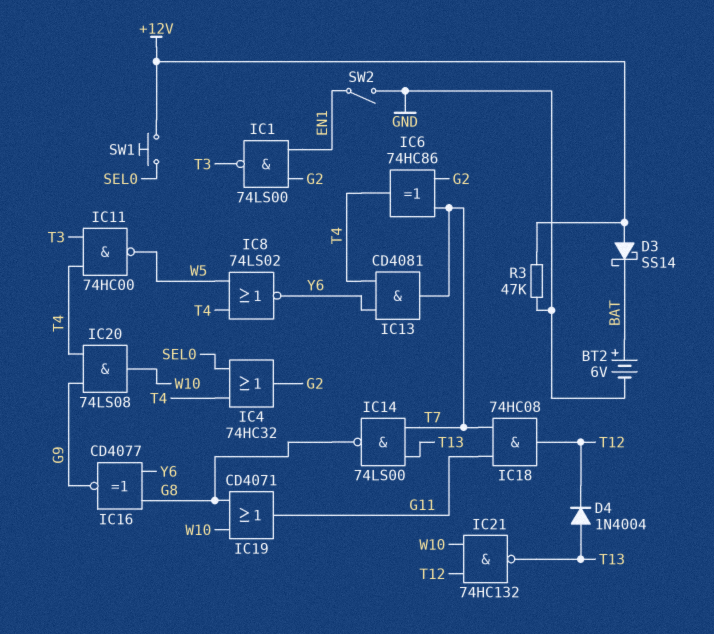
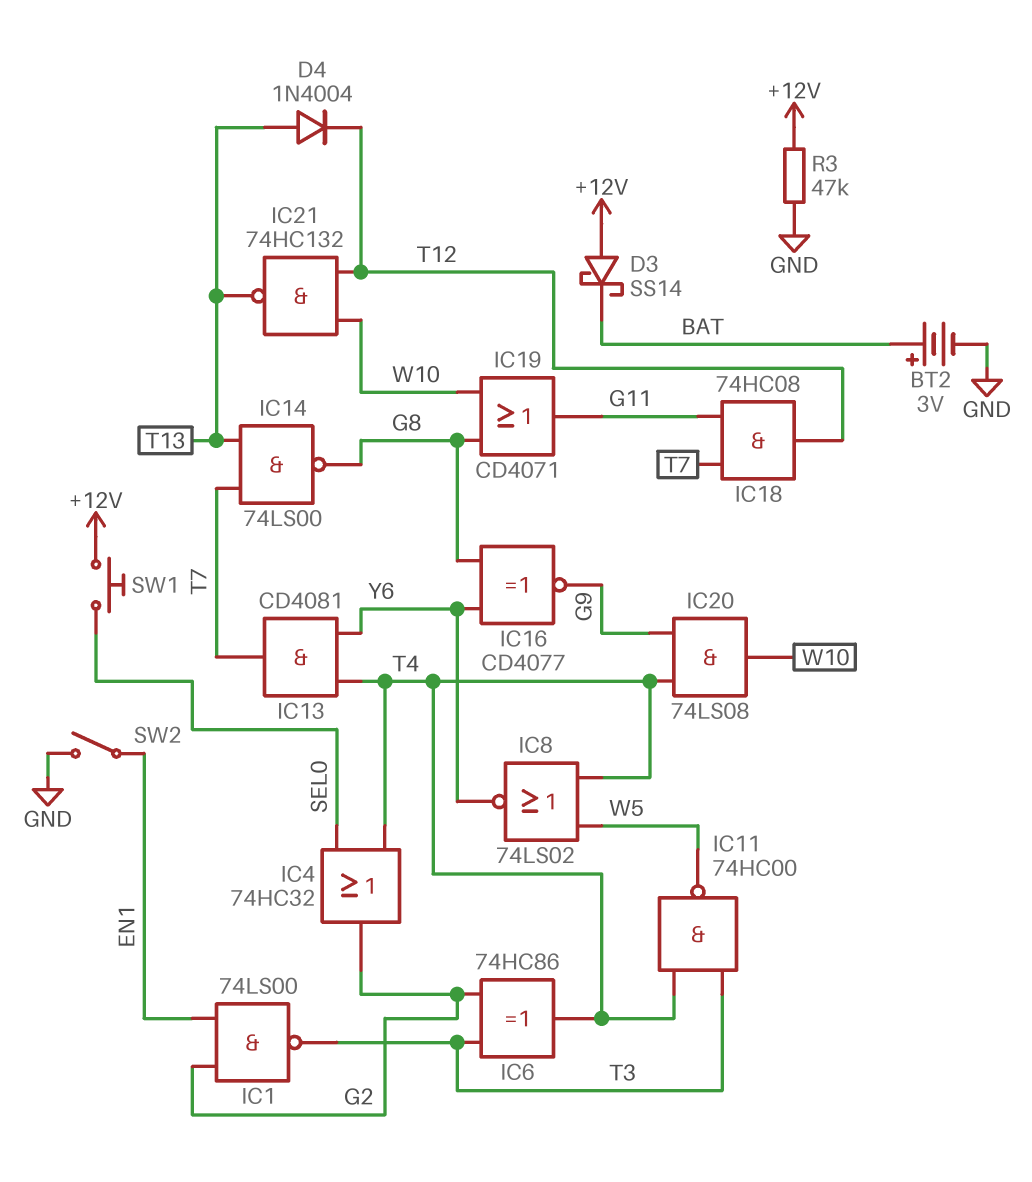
BT2: 6V (plus BAT, minus GND) -> 3V (plus BAT, minus GND)
IC6: XOR 74HC86 (in G2, in T7, out T4) -> XOR 74HC86 (in G2, in T3, out T4)

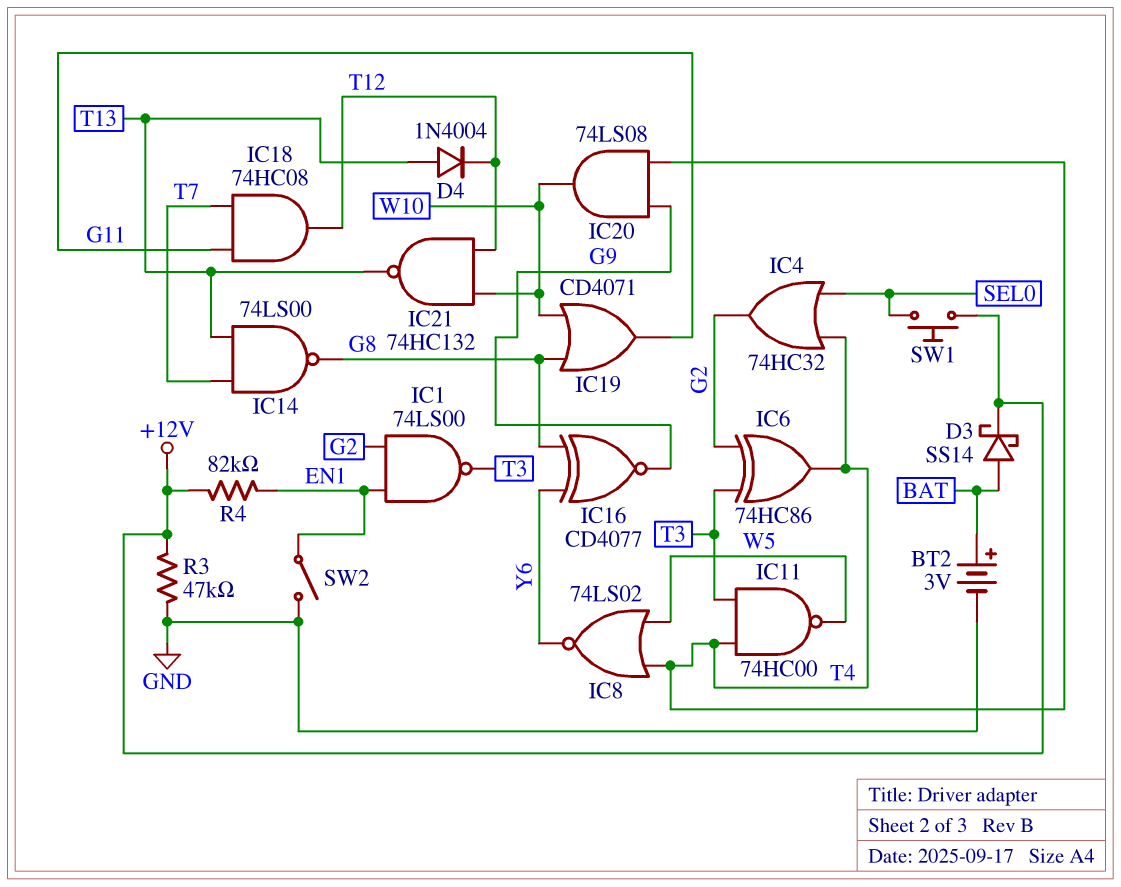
D3: schottky SS14 (A +12V, K BAT) -> schottky SS14 (A BAT, K +12V)
IC13: AND CD4081 (in T4, in Y6, out T7) -> none
R4: none -> 82k (+12V, EN1)

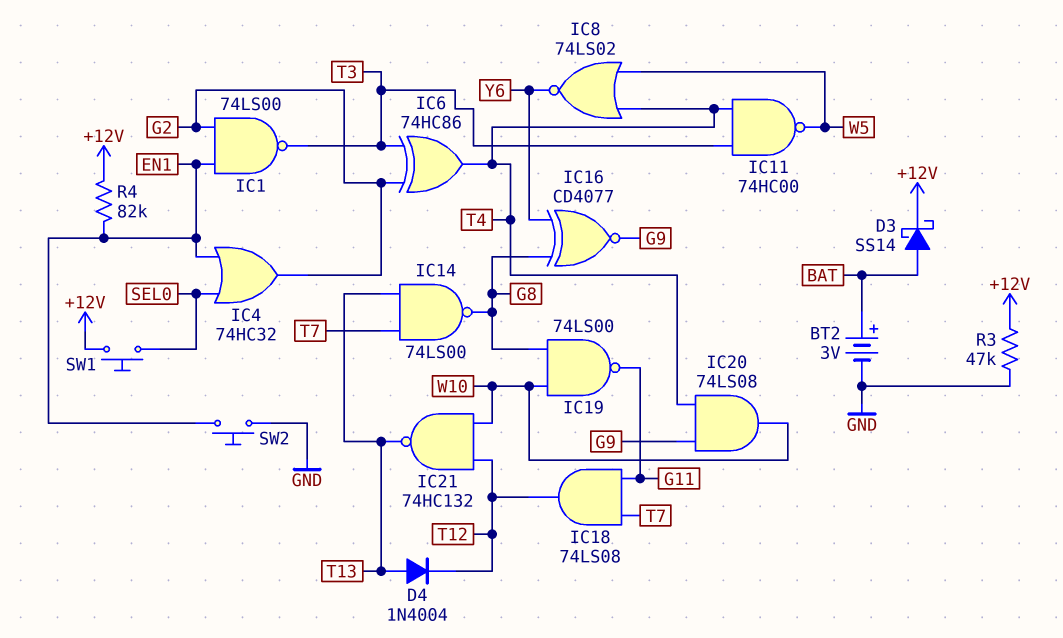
IC4: OR 74HC32 (in SEL0, in T4, out G2) -> OR 74HC32 (in EN1, in SEL0, out G2)
IC18: AND 74HC08 (in G11, in T7, out T12) -> AND 74LS08 (in G11, in T7, out T12)
IC19: OR CD4071 (in G8, in W10, out G11) -> NAND 74LS00 (in G8, in W10, out G11)
SW2: switch (EN1, GND) -> button (EN1, GND)

